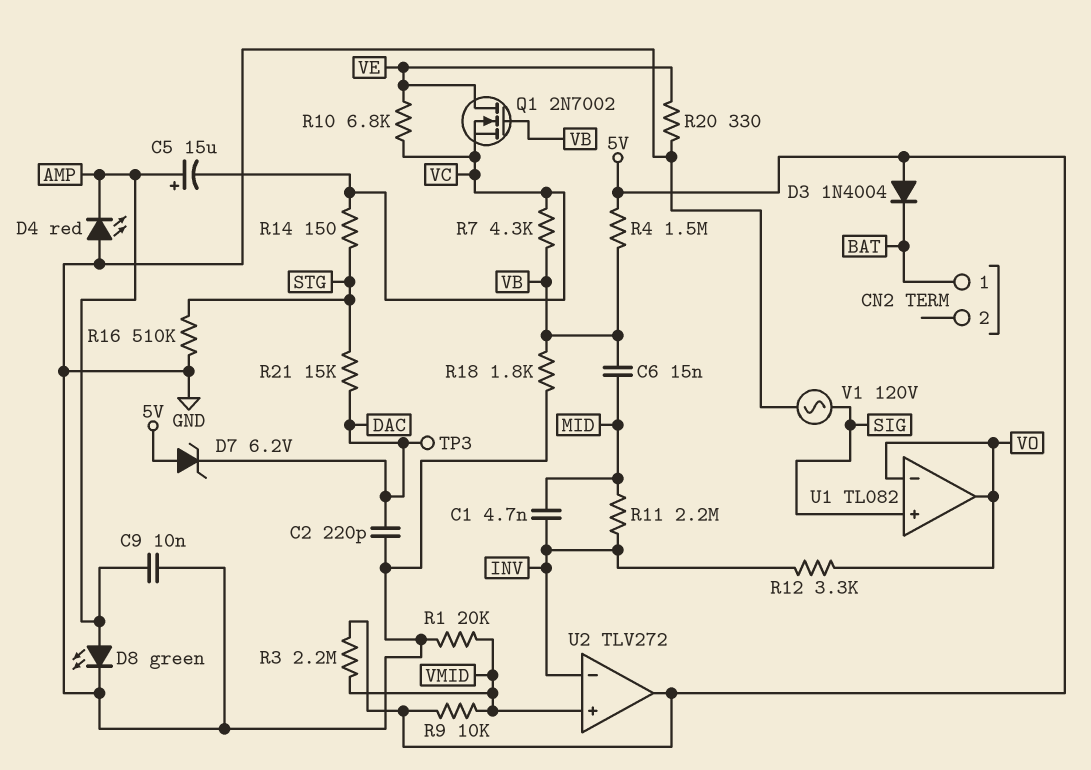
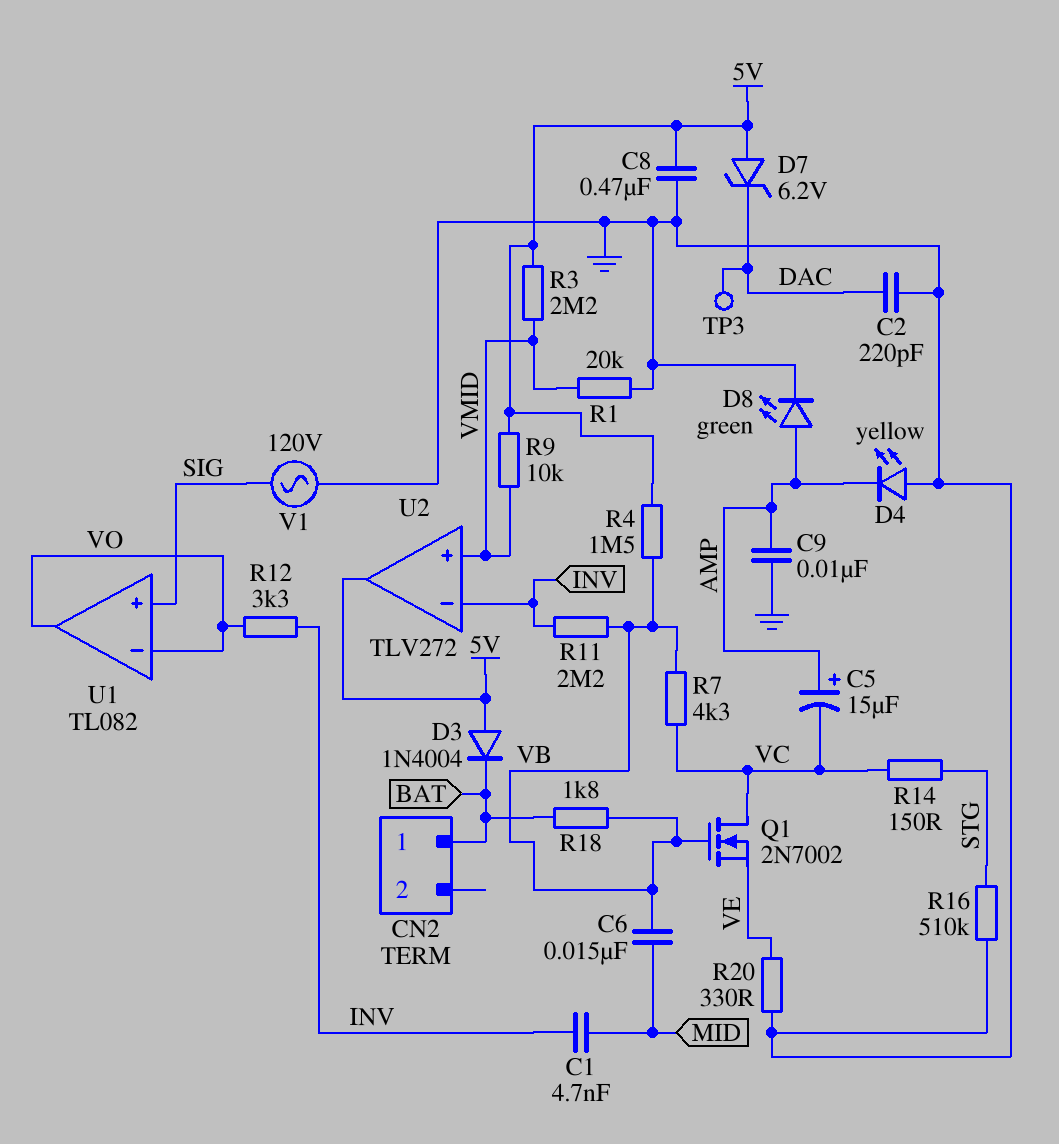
C8: none -> 470nF (5V, GND)
D4: LED red (A GND, K AMP) -> LED yellow (A GND, K AMP)
Q1: NMOS 2N7002 (G VB, D VE, S VC) -> NMOS 2N7002 (G VB, D VC, S VE)
R10: 6.8k (VC, VE) -> none
R11: 2.2M (INV, MID) -> 2.2M (INV, VB)
R18: 1.8k (GND, VB) -> 1.8k (BAT, VB)
R21: 15k (DAC, STG) -> none

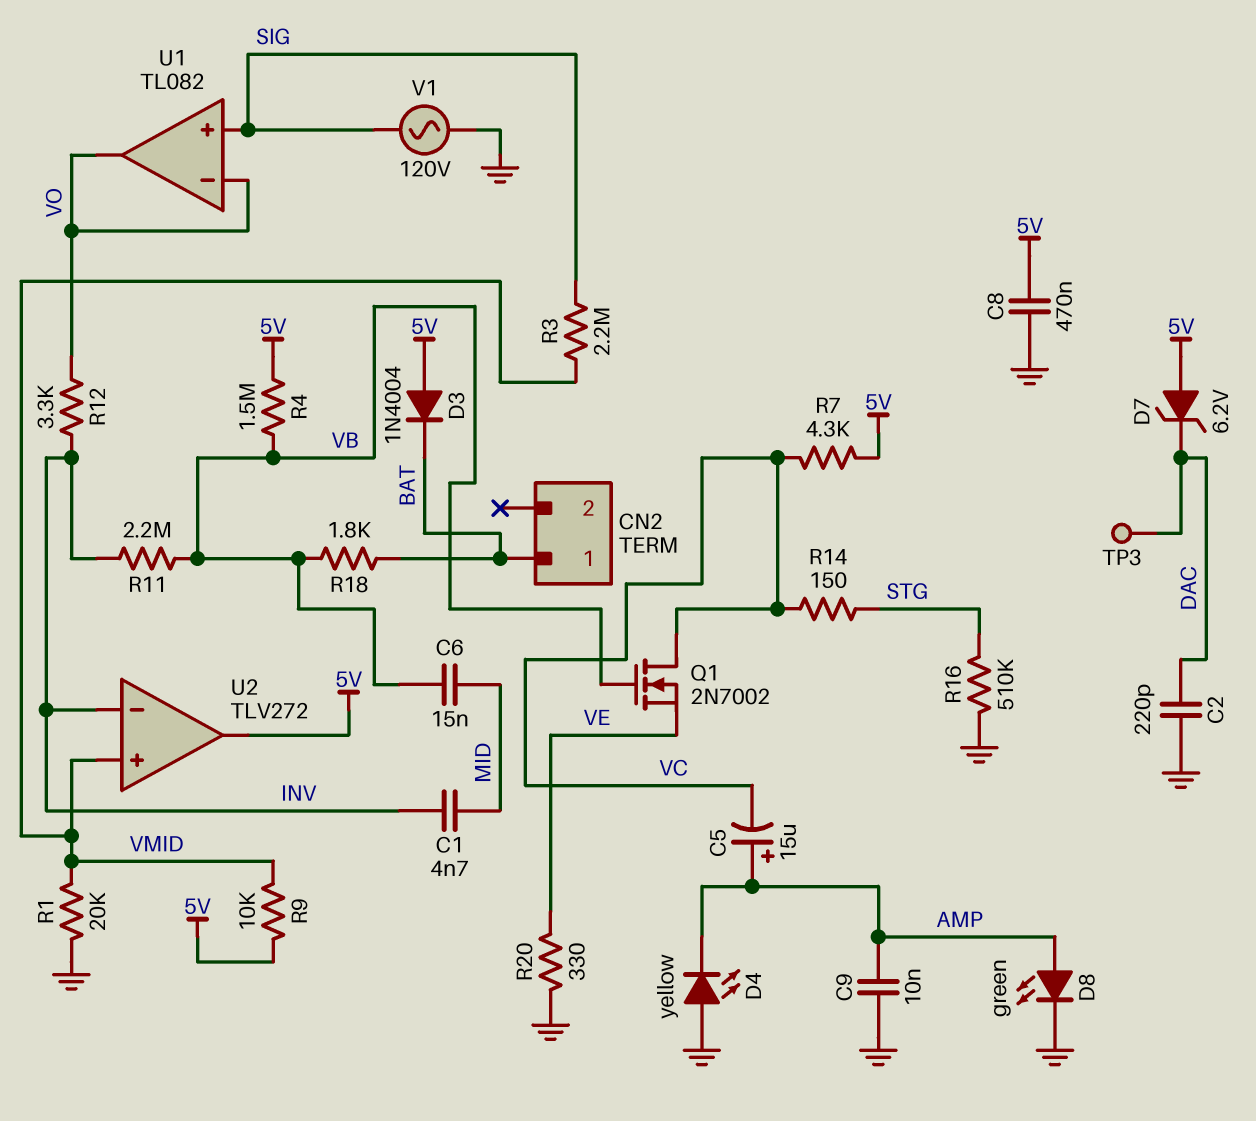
R3: 2.2M (5V, VMID) -> 2.2M (SIG, VMID)
R7: 4.3k (VB, VC) -> 4.3k (5V, VC)

